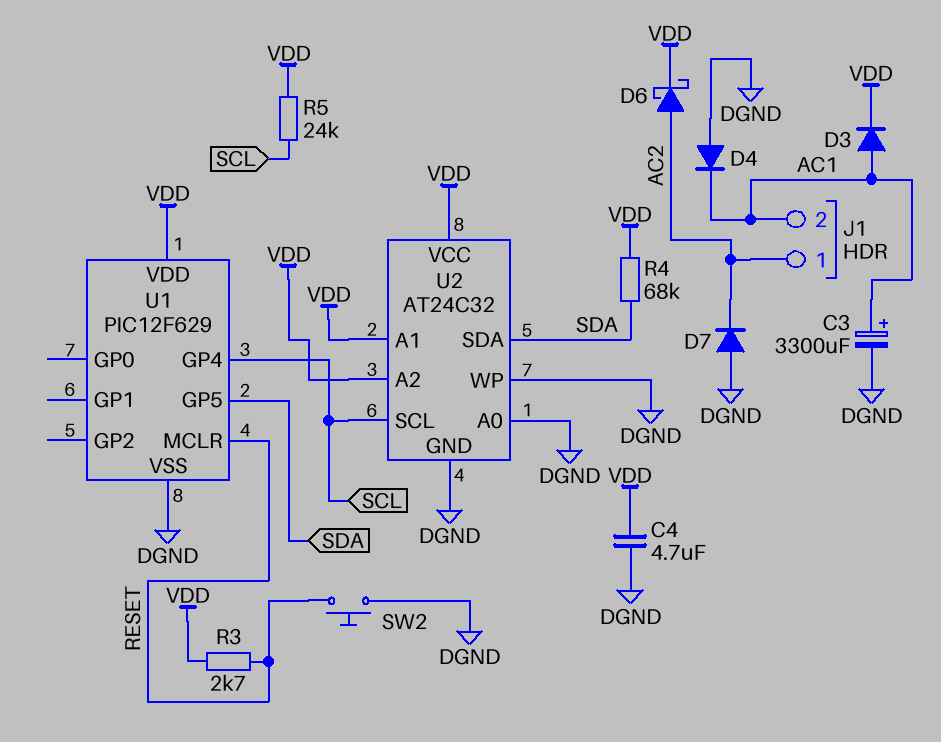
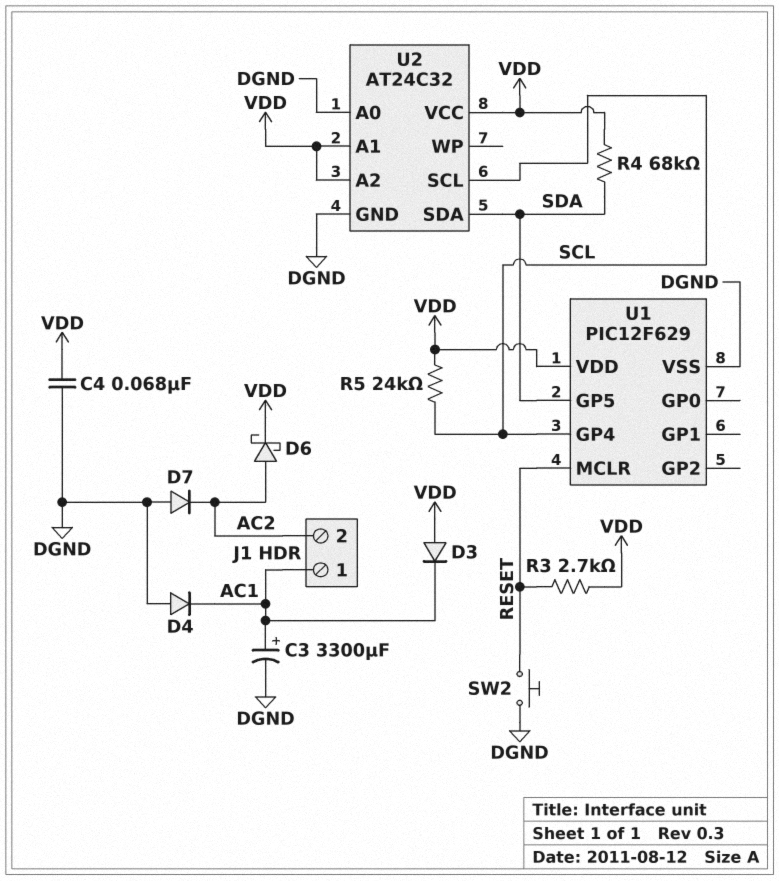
C4: 4.7uF (DGND, VDD) -> 68nF (DGND, VDD)
D3: diode (A AC1, K VDD) -> diode (A VDD, K AC1)
J1 pin 1: AC2 -> AC1
J1 pin 2: AC1 -> AC2
U2 pin WP: DGND -> none

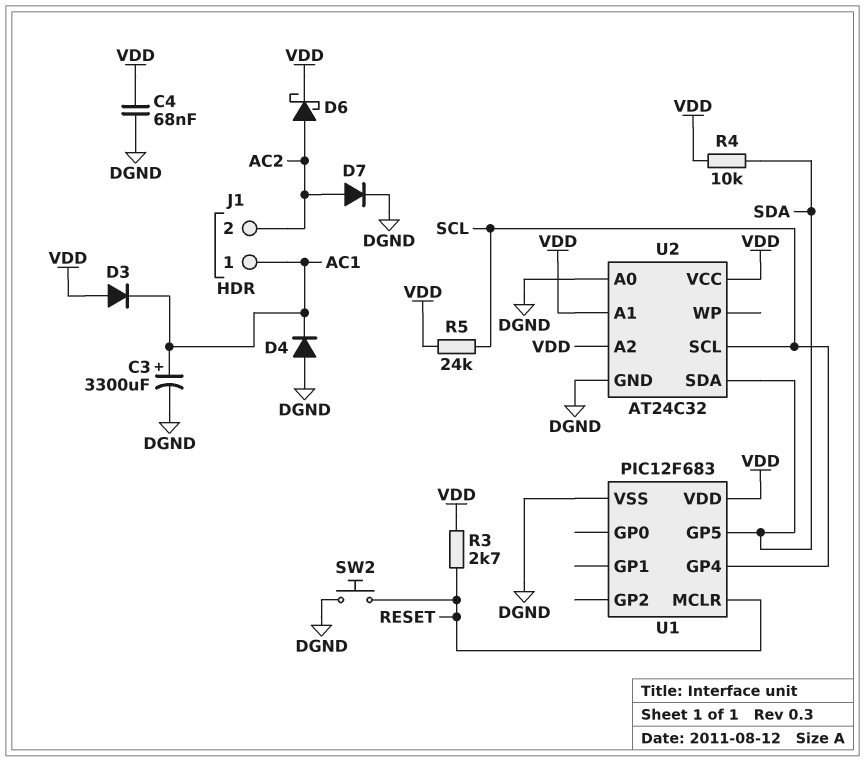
D7: diode (A DGND, K AC2) -> diode (A AC2, K DGND)
R4: 68k (SDA, VDD) -> 10k (SDA, VDD)
U1: PIC12F629 -> PIC12F683

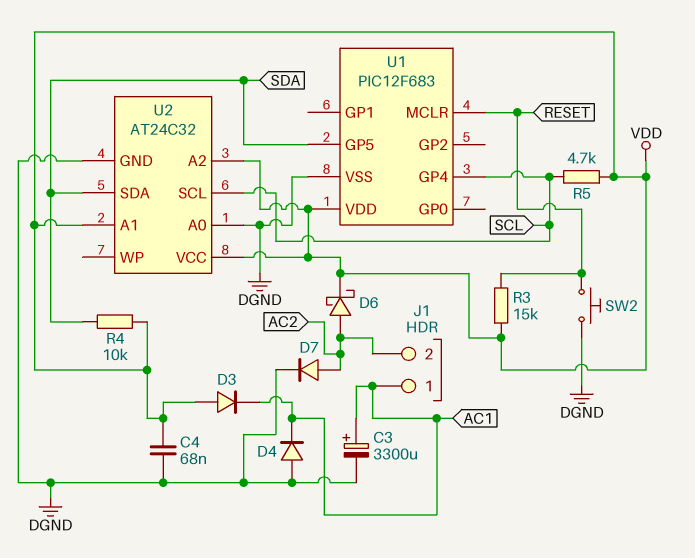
R3: 2.7k (RESET, VDD) -> 15k (RESET, VDD)
R5: 24k (SCL, VDD) -> 4.7k (SCL, VDD)

